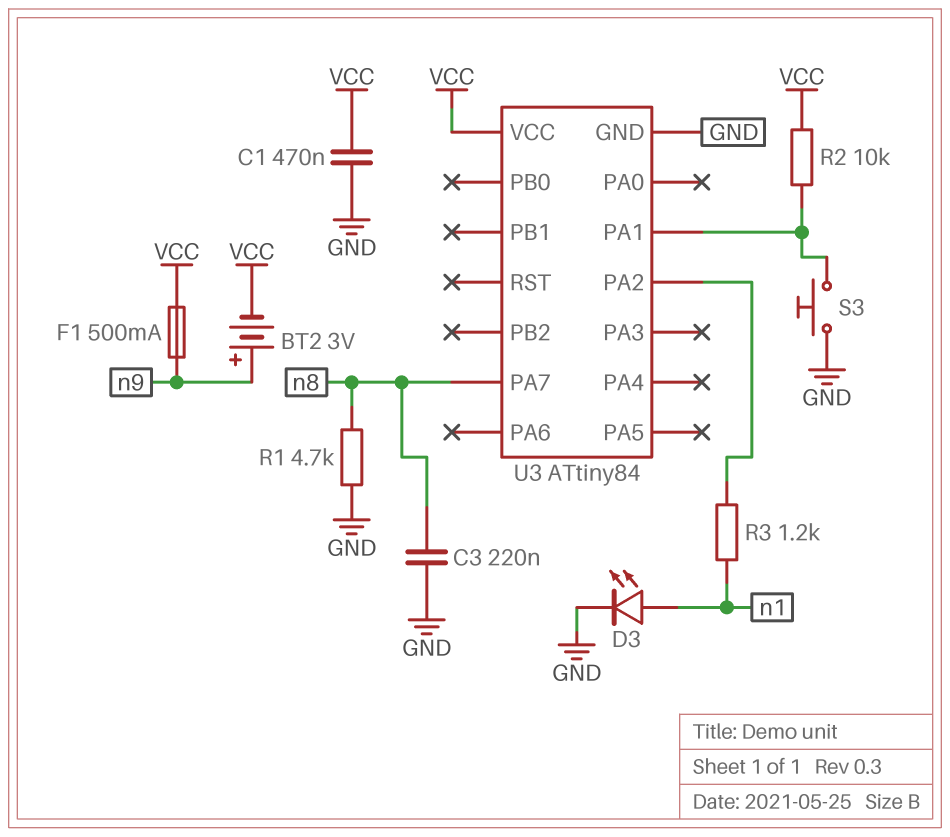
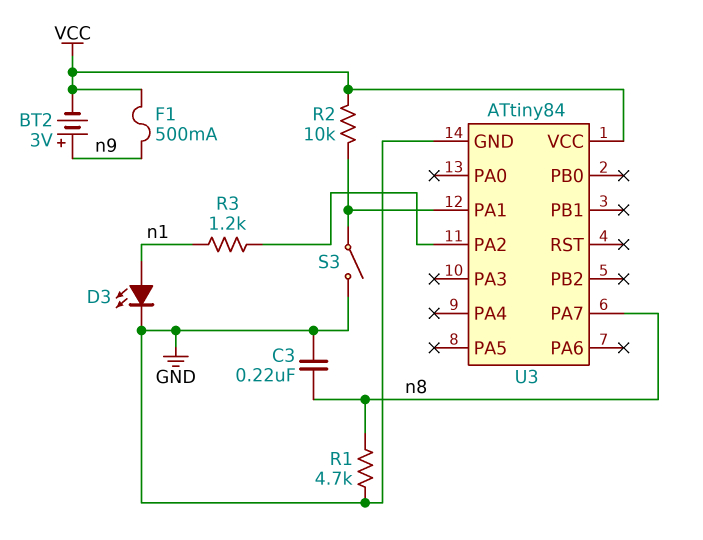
C1: 470nF (GND, VCC) -> none
S3: button (GND, U3/PA1) -> switch (GND, U3/PA1)

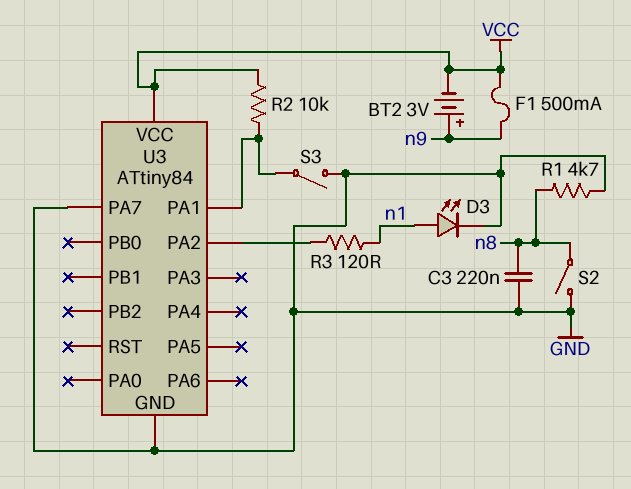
R3: 1.2k (U3/PA2, n1) -> 120 (U3/PA2, n1)
S2: none -> switch (GND, n8)
U3 pin PA7: n8 -> GND

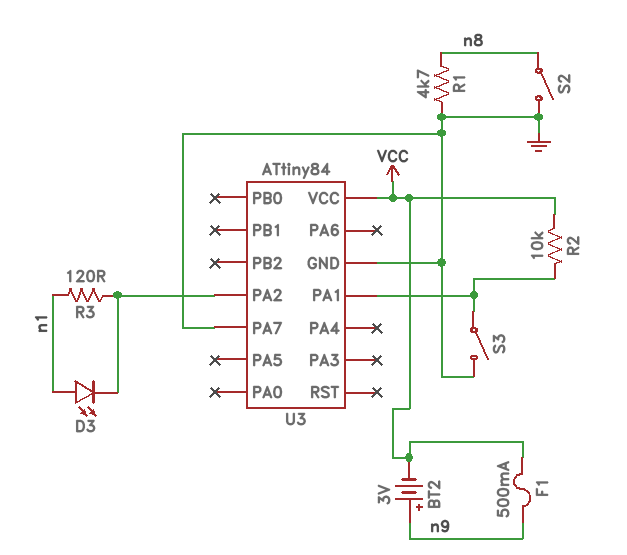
C3: 220nF (GND, n8) -> none
D3: LED (A n1, K GND) -> LED (A n1, K U3/PA2)

